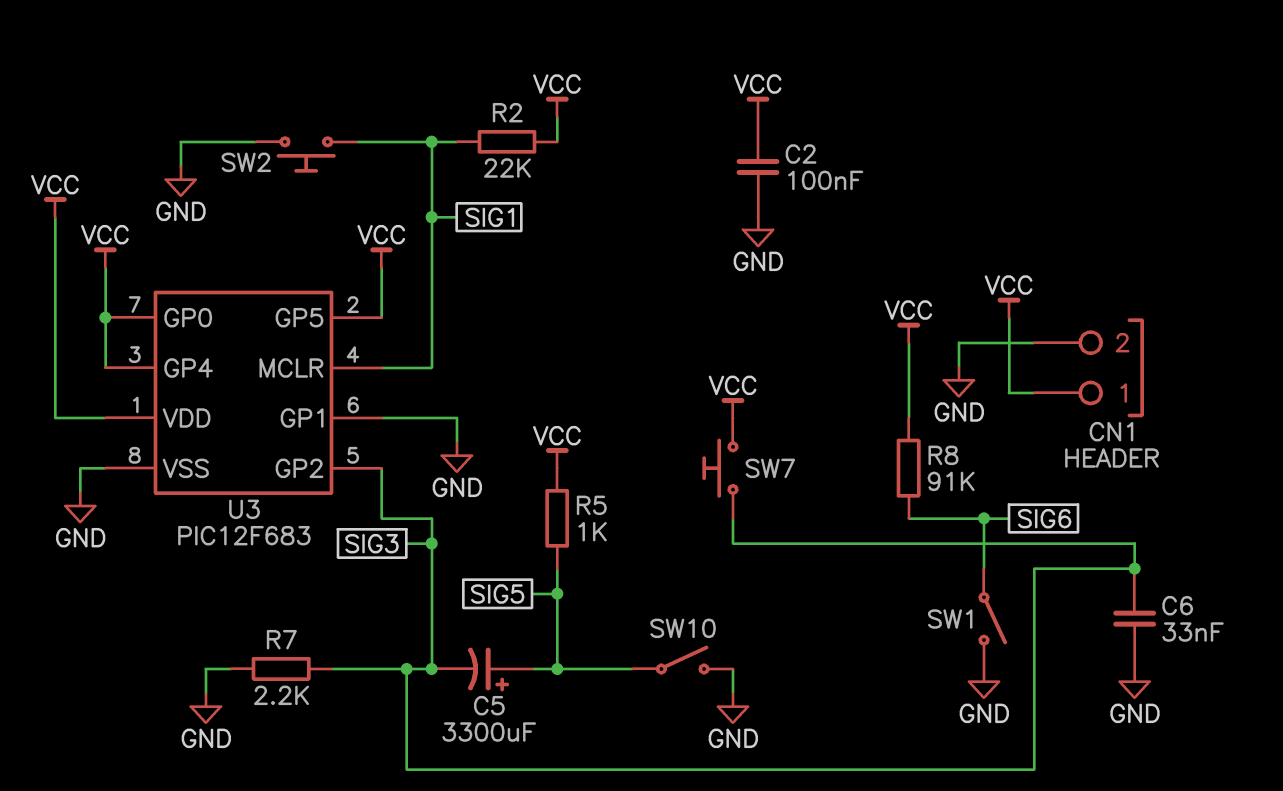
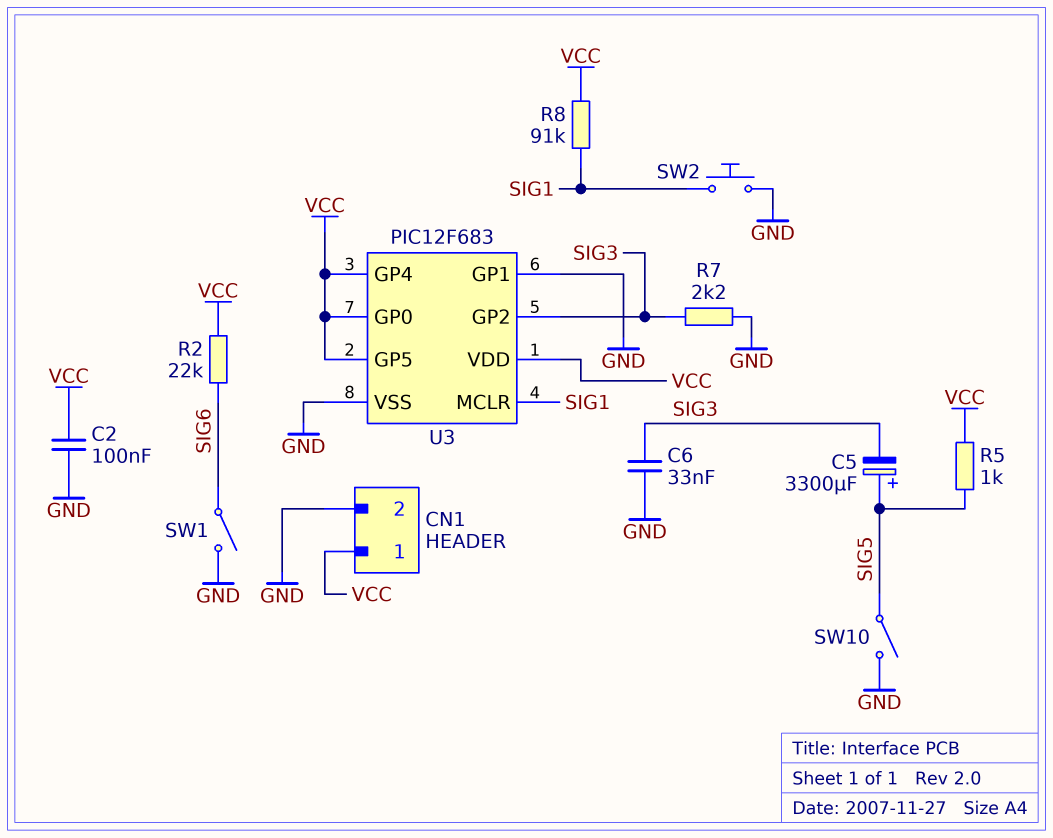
R2: 22k (SIG1, VCC) -> 22k (SIG6, VCC)
R8: 91k (SIG6, VCC) -> 91k (SIG1, VCC)
SW7: button (SIG3, VCC) -> none

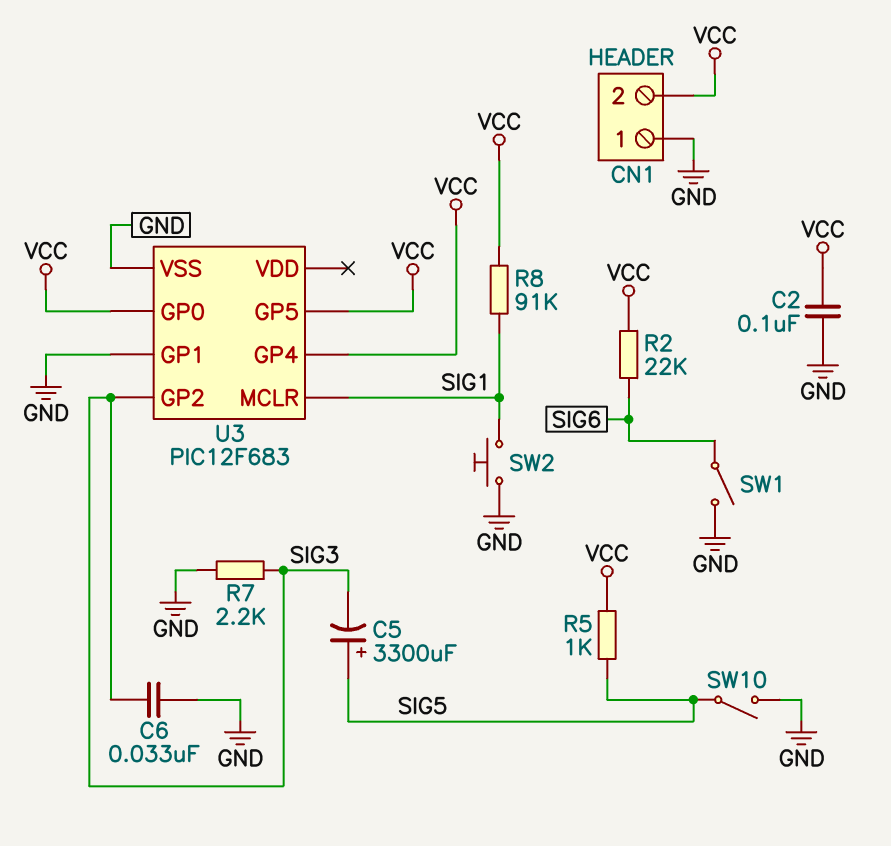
CN1 pin 1: VCC -> GND
CN1 pin 2: GND -> VCC
U3 pin VDD: VCC -> none

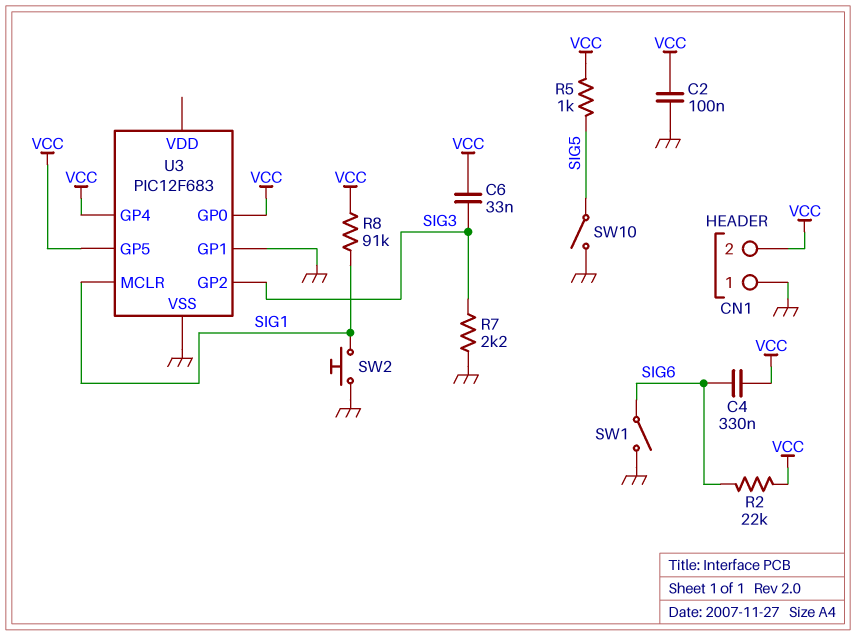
C4: none -> 330nF (SIG6, VCC)
C5: 3300uF (plus SIG5, minus SIG3) -> none
C6: 33nF (GND, SIG3) -> 33nF (SIG3, VCC)

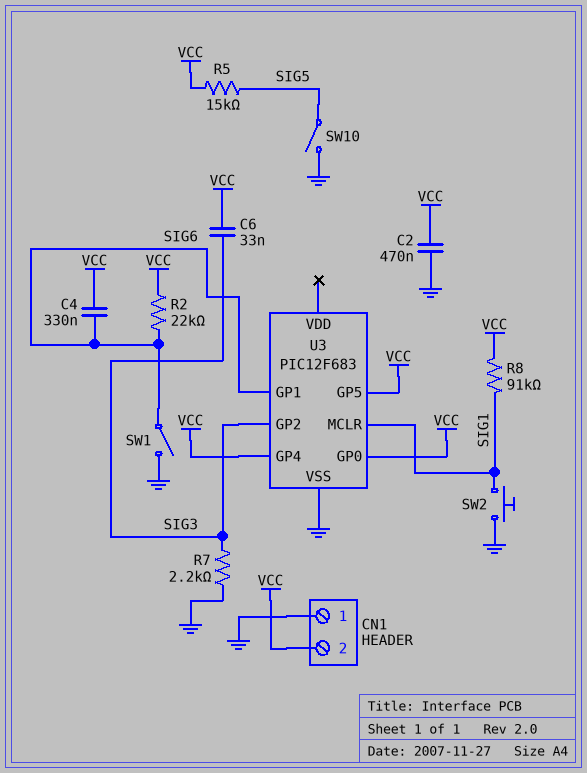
C2: 100nF (GND, VCC) -> 470nF (GND, VCC)
R5: 1k (SIG5, VCC) -> 15k (SIG5, VCC)
U3 pin GP1: GND -> SIG6

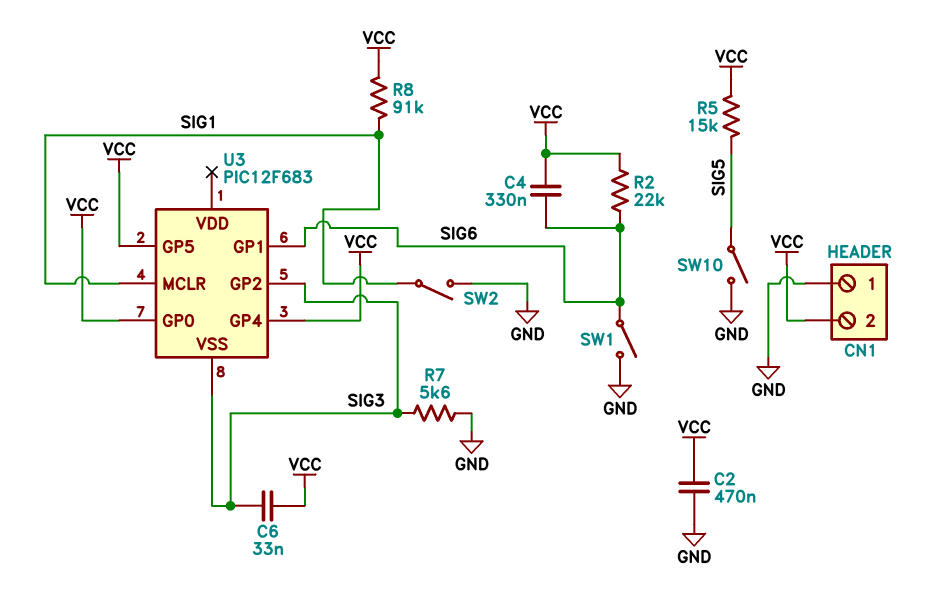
R7: 2.2k (GND, SIG3) -> 5.6k (GND, SIG3)
SW2: button (GND, SIG1) -> switch (GND, SIG1)
U3 pin VSS: GND -> SIG3

